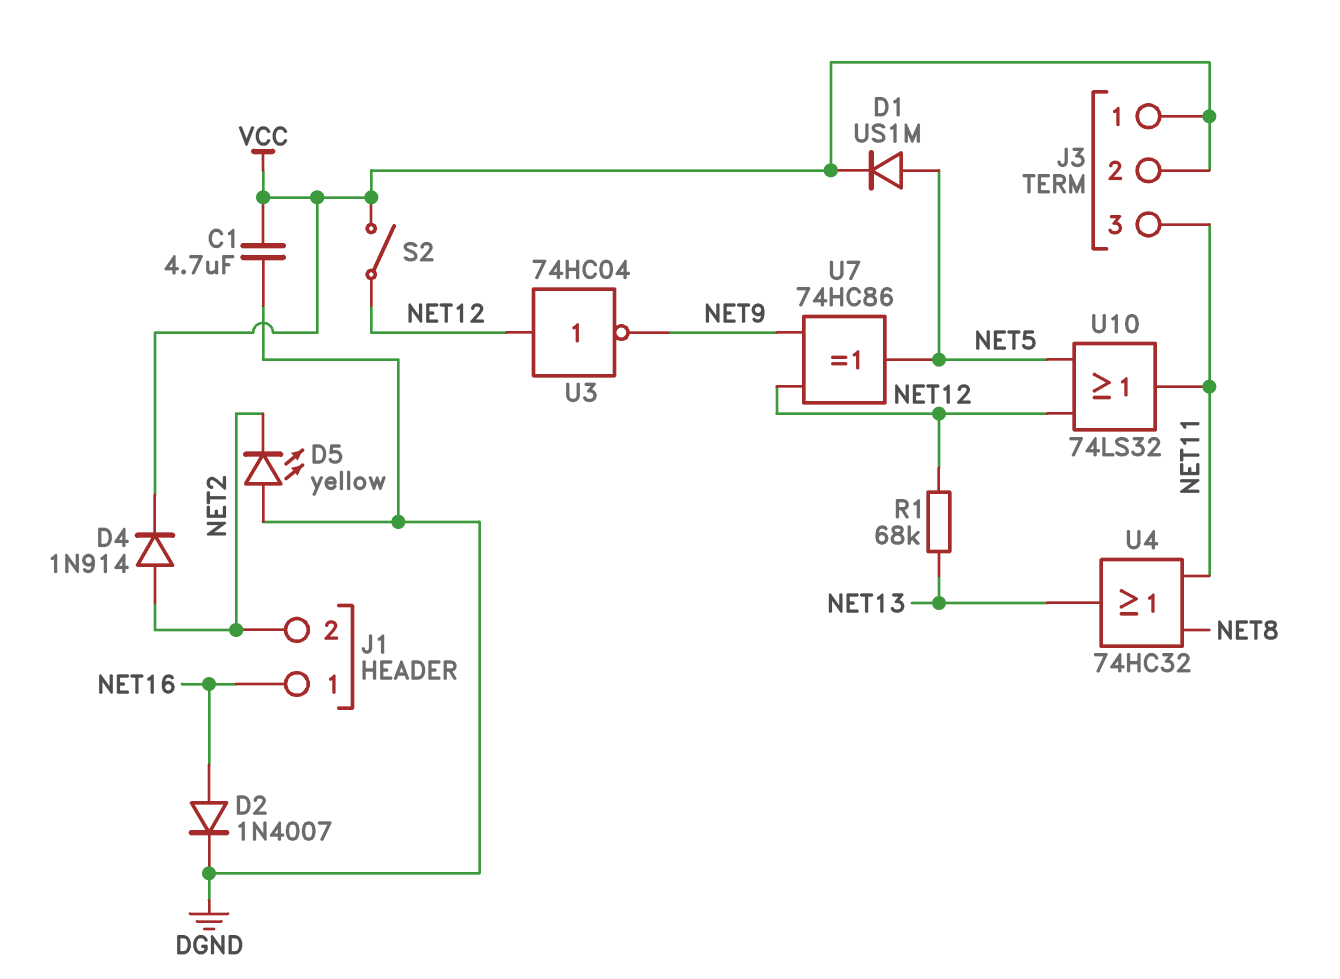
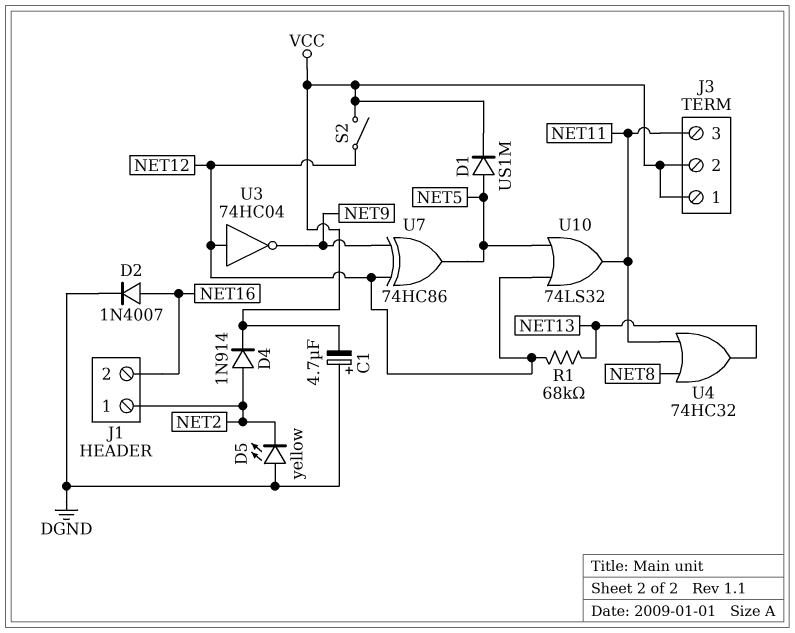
C1: 4.7uF (DGND, VCC) -> 4.7uF (plus DGND, minus VCC)
J1 pin 1: NET16 -> NET2
J1 pin 2: NET2 -> NET16

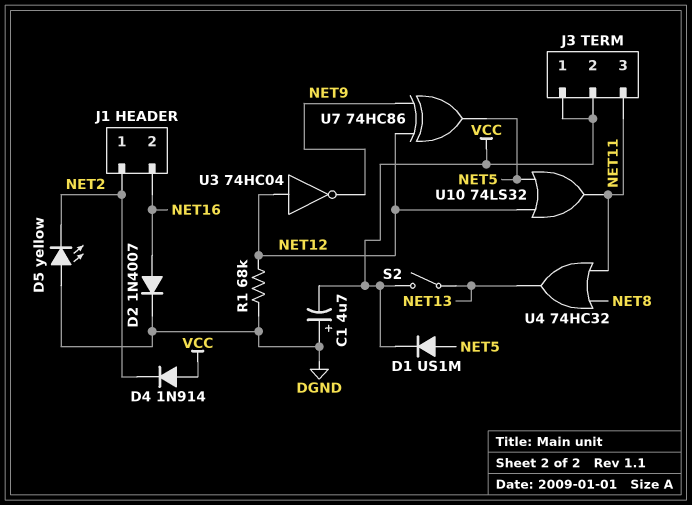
D4: diode 1N914 (A NET2, K VCC) -> diode 1N914 (A VCC, K NET2)
R1: 68k (NET12, NET13) -> 68k (DGND, NET12)
S2: switch (NET12, VCC) -> switch (NET13, VCC)

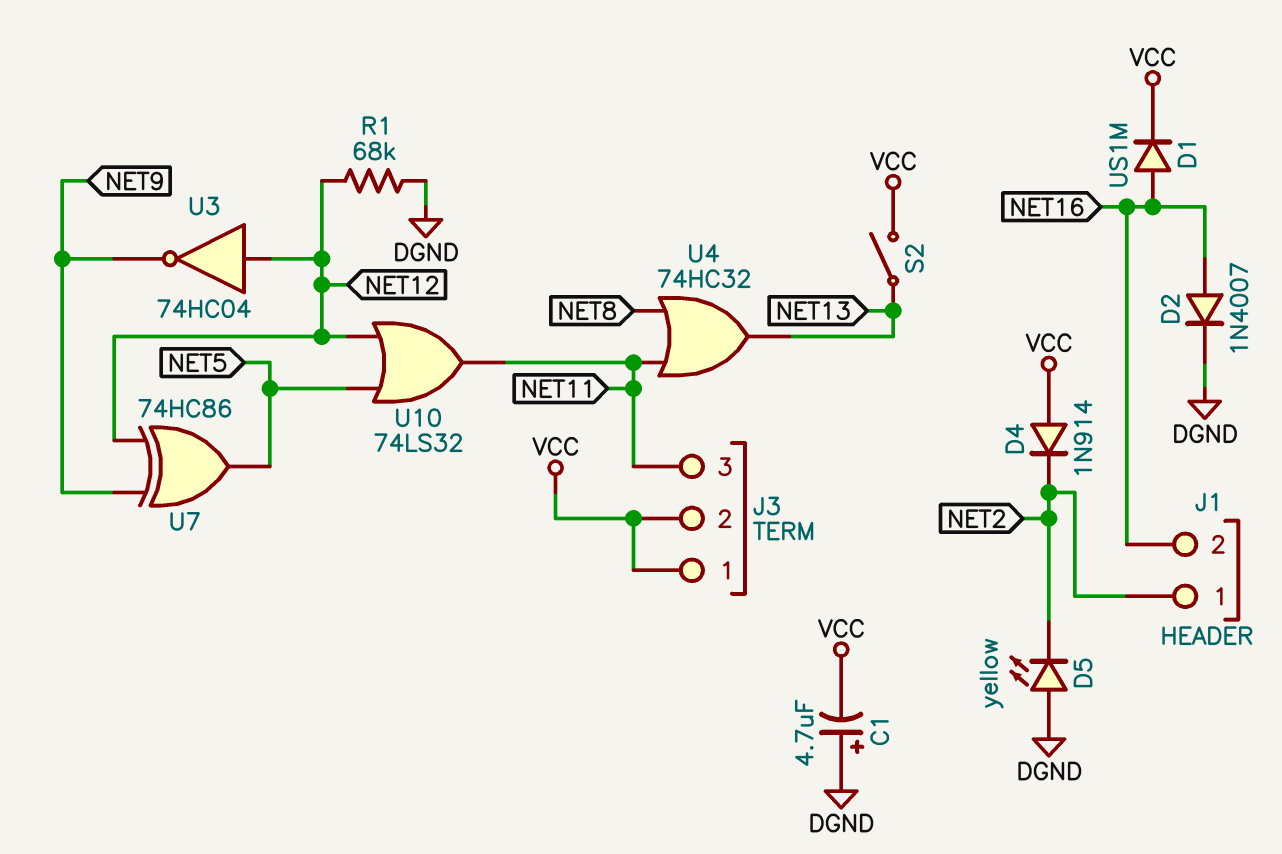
D1: diode US1M (A NET5, K VCC) -> diode US1M (A NET16, K VCC)

